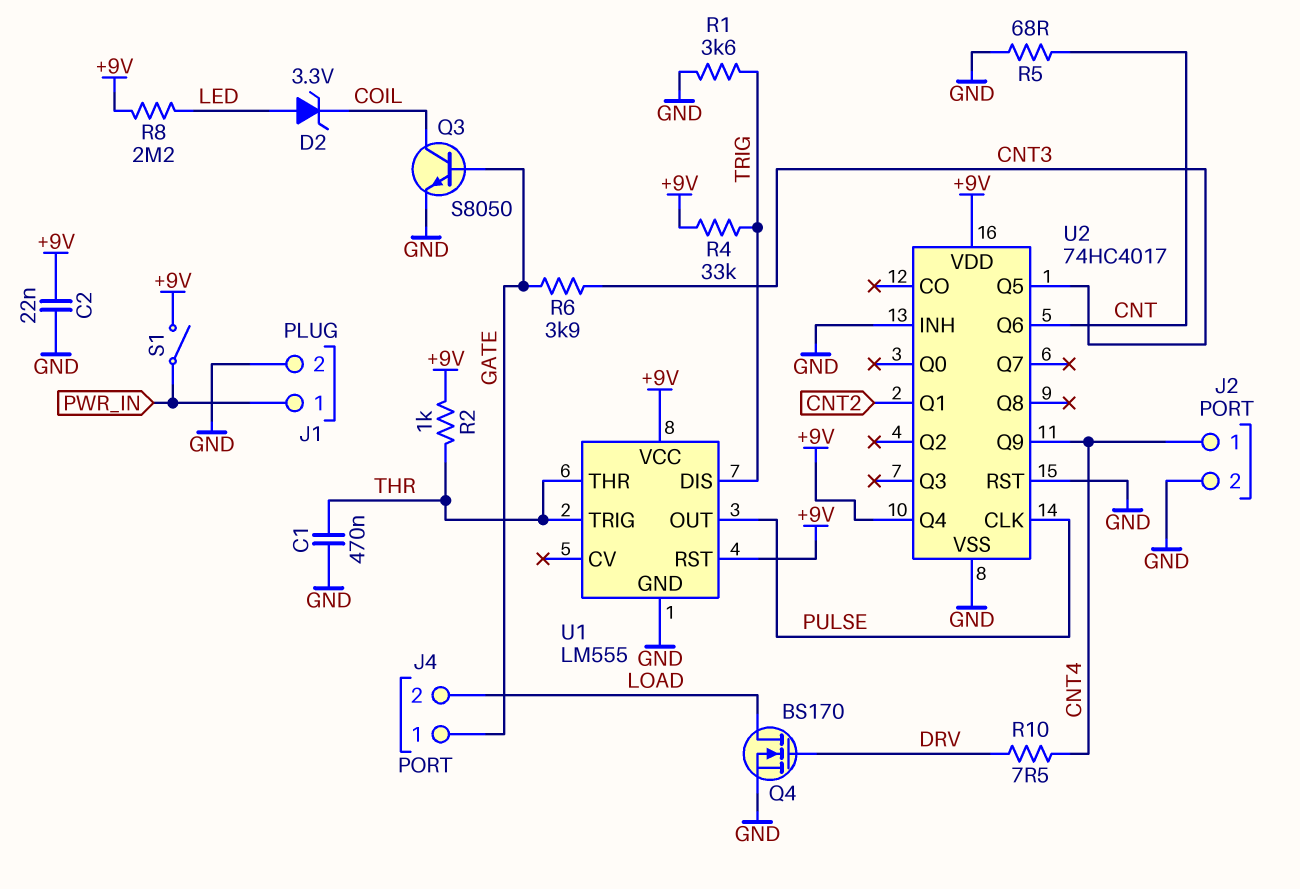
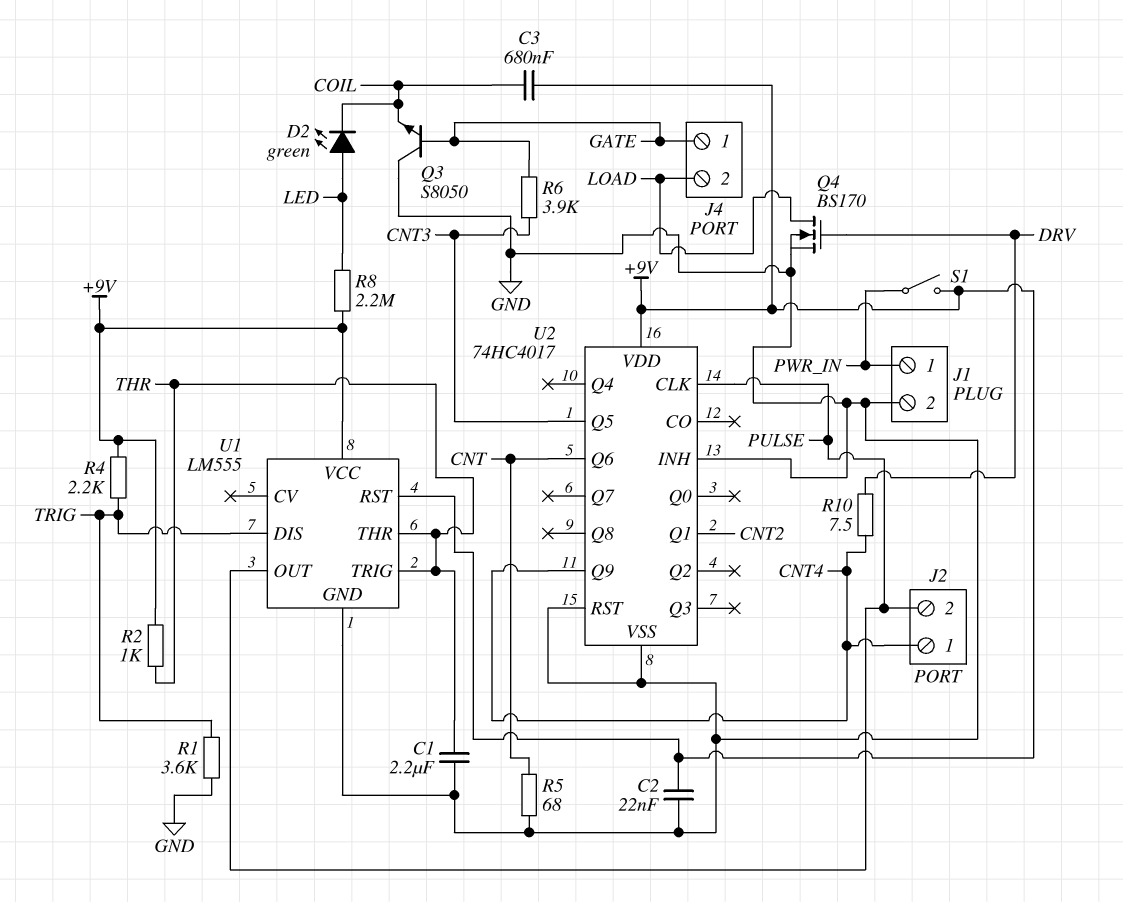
C1: 470nF (GND, THR) -> 2.2uF (GND, THR)
C3: none -> 680nF (+9V, COIL)
D2: zener 3.3V (A LED, K COIL) -> LED green (A LED, K COIL)
J2 pin 2: GND -> PULSE
Q3: NPN S8050 (B GATE, C COIL, E GND) -> NPN S8050 (B GATE, C GND, E COIL)
R4: 33k (+9V, TRIG) -> 2.2k (+9V, TRIG)
U2 pin Q4: +9V -> none

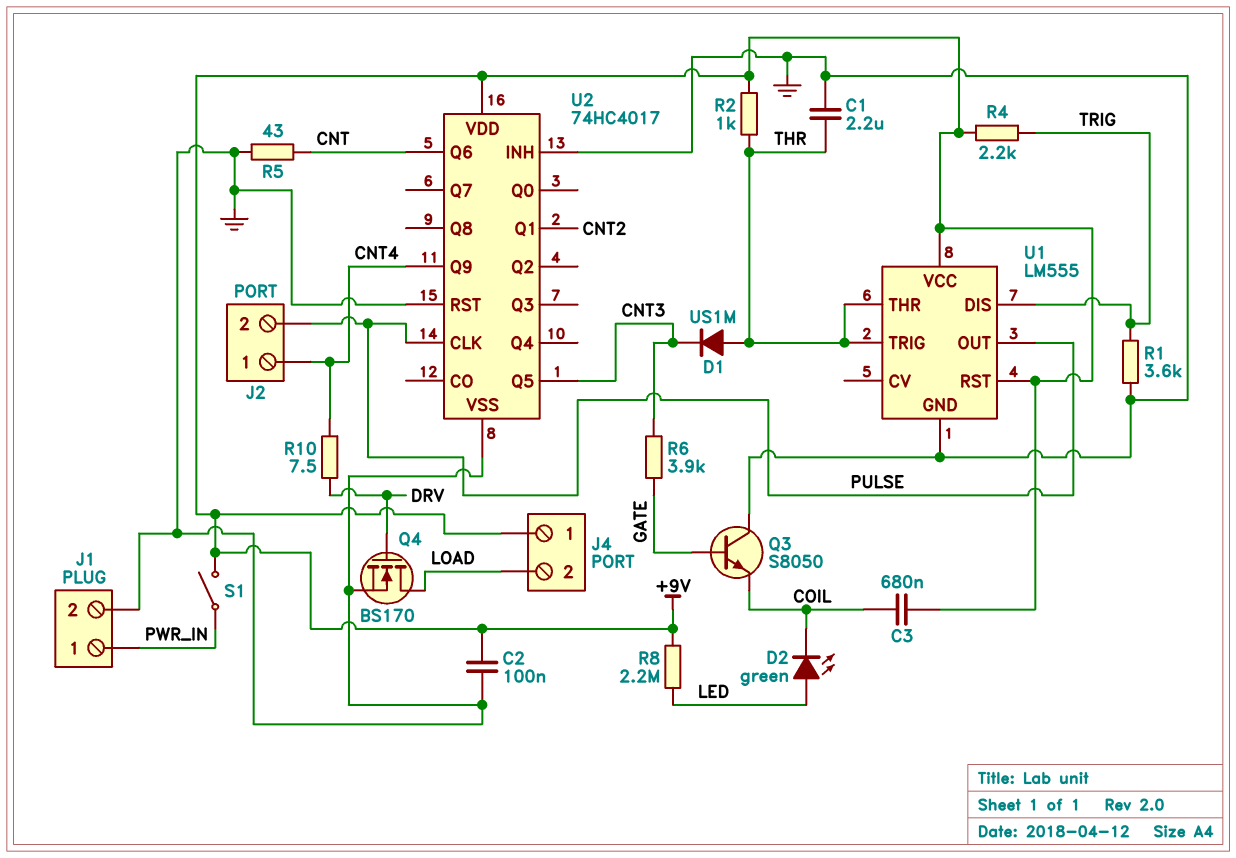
C2: 22nF (+9V, GND) -> 100nF (+9V, GND)
D1: none -> diode US1M (A THR, K CNT3)
J4 pin 1: GATE -> +9V
R5: 68 (CNT, GND) -> 43 (CNT, GND)

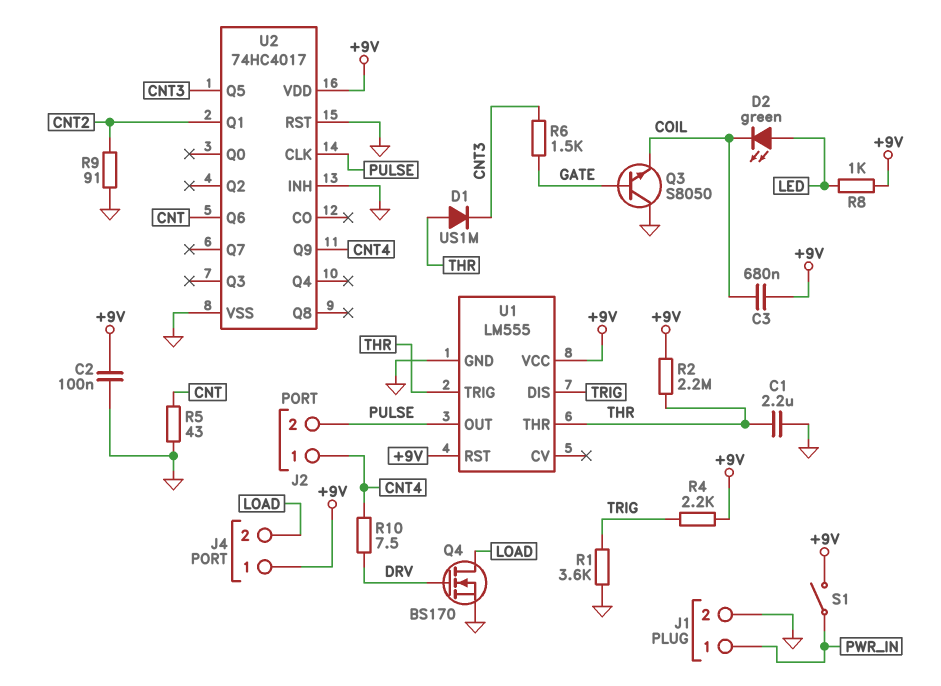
R2: 1k (+9V, THR) -> 2.2M (+9V, THR)
R6: 3.9k (CNT3, GATE) -> 1.5k (CNT3, GATE)
R8: 2.2M (+9V, LED) -> 1k (+9V, LED)
R9: none -> 91 (CNT2, GND)

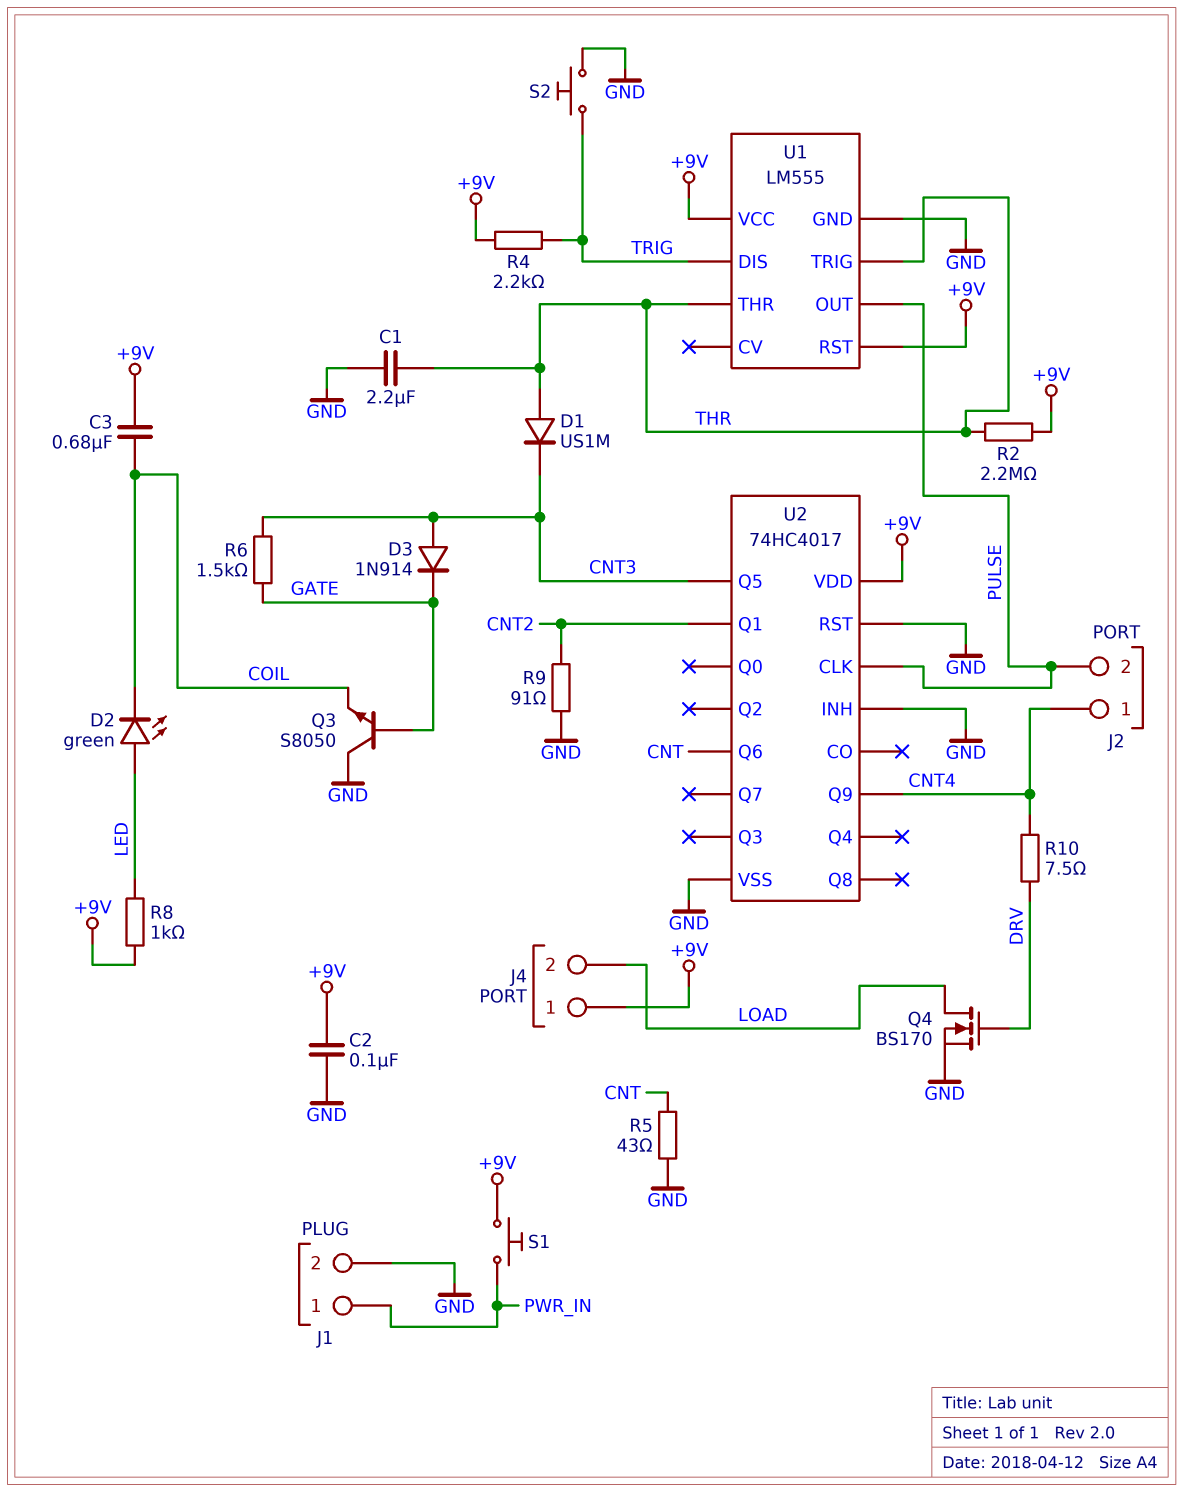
D3: none -> diode 1N914 (A CNT3, K GATE)
R1: 3.6k (GND, TRIG) -> none
S1: switch (+9V, PWR_IN) -> button (+9V, PWR_IN)
S2: none -> button (GND, TRIG)

